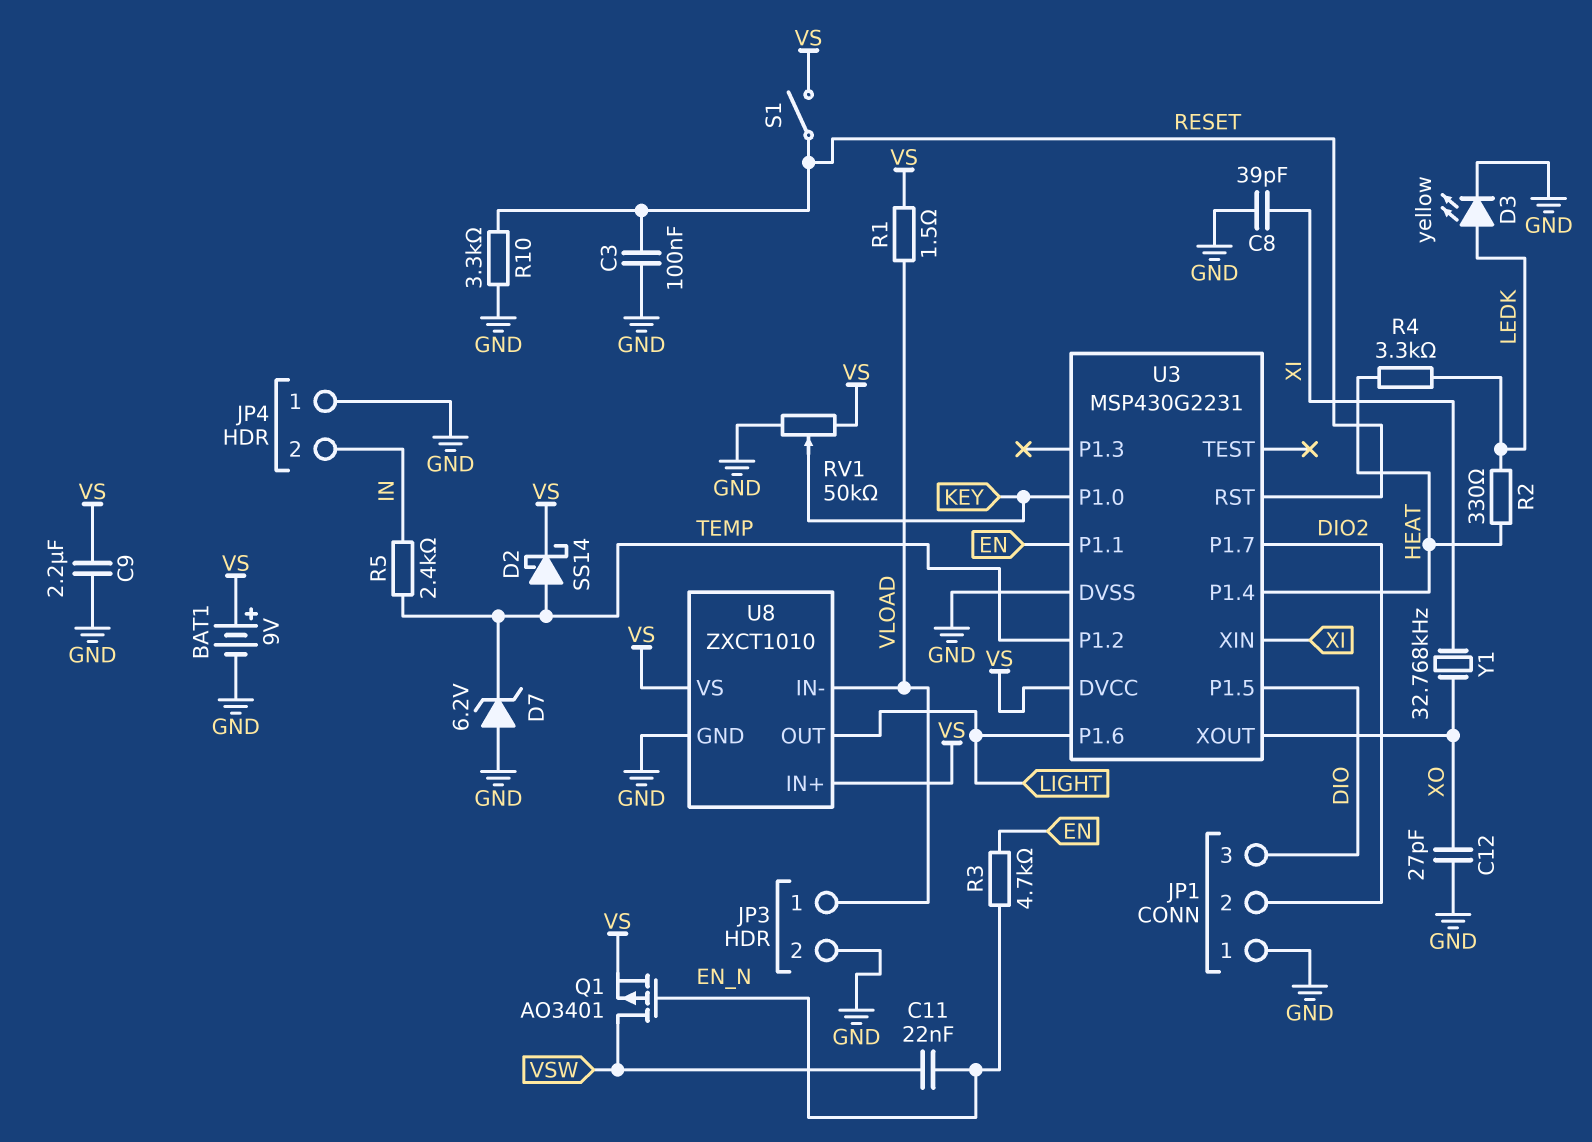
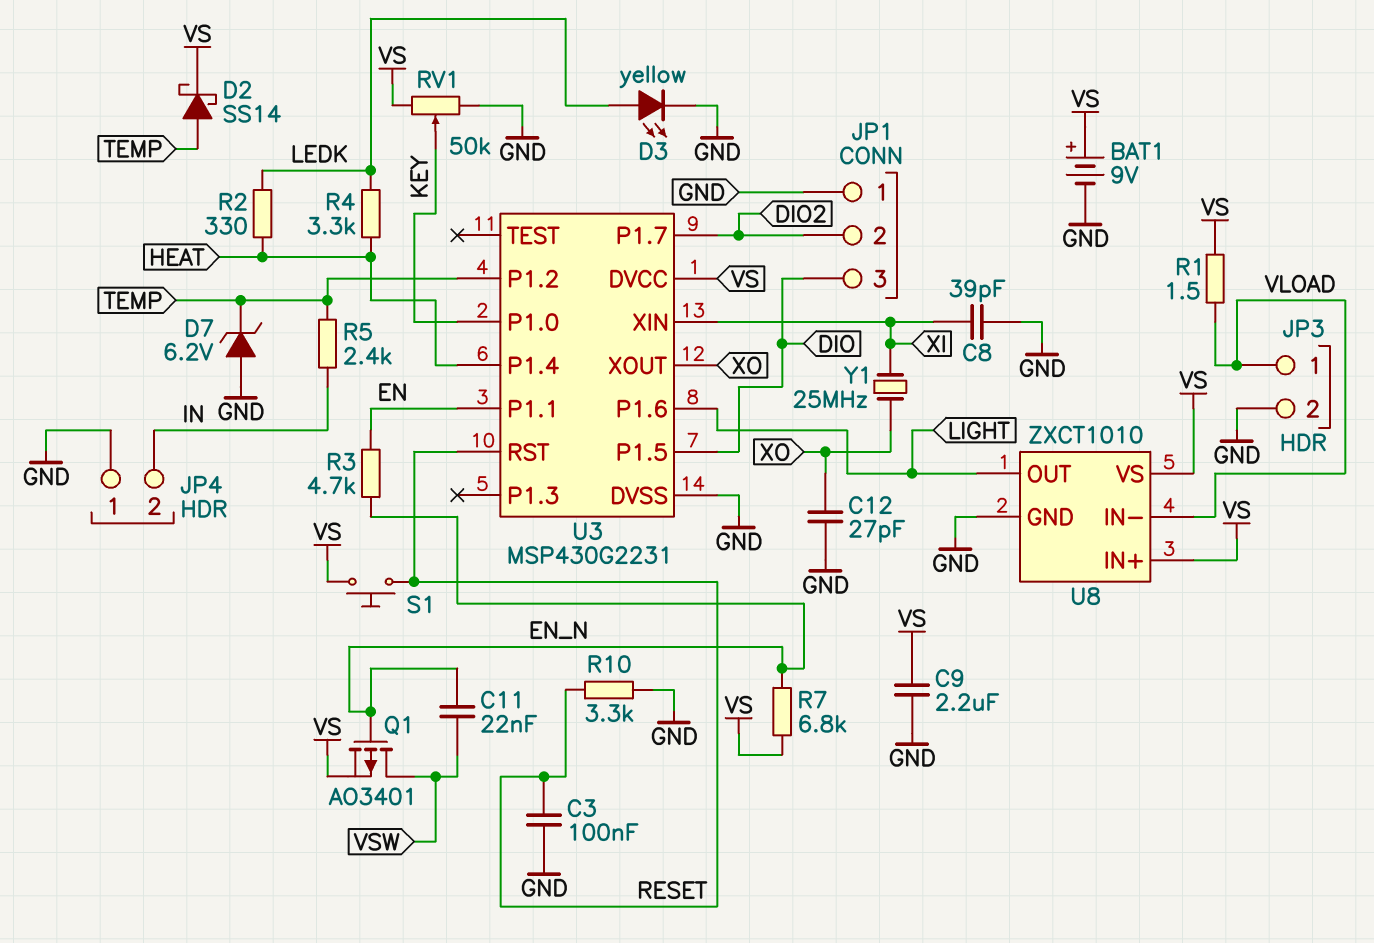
R7: none -> 6.8k (EN_N, VS)
S1: switch (RESET, VS) -> button (RESET, VS)
Y1: 32.768kHz (XI, XO) -> 25MHz (XI, XO)

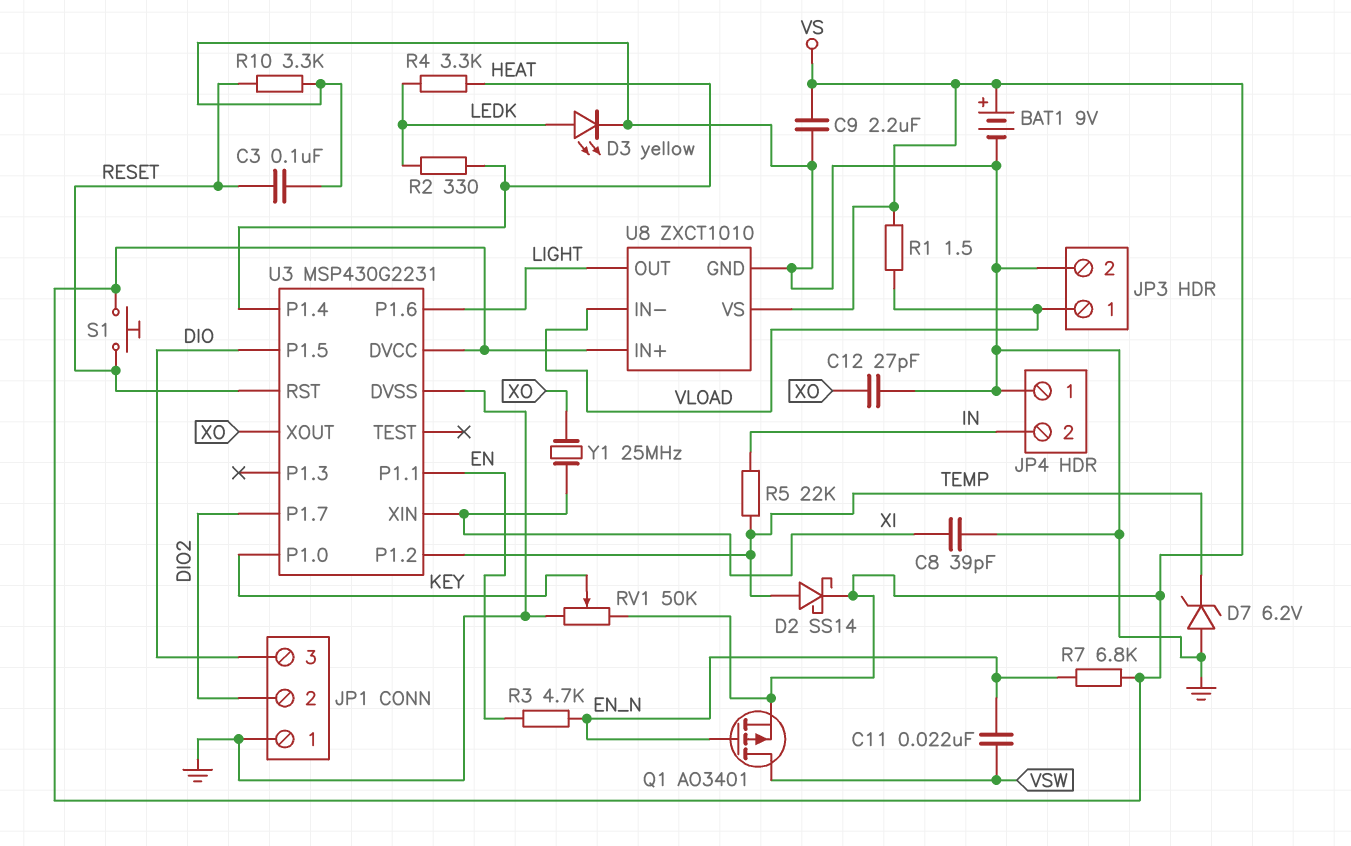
R5: 2.4k (IN, TEMP) -> 22k (IN, TEMP)

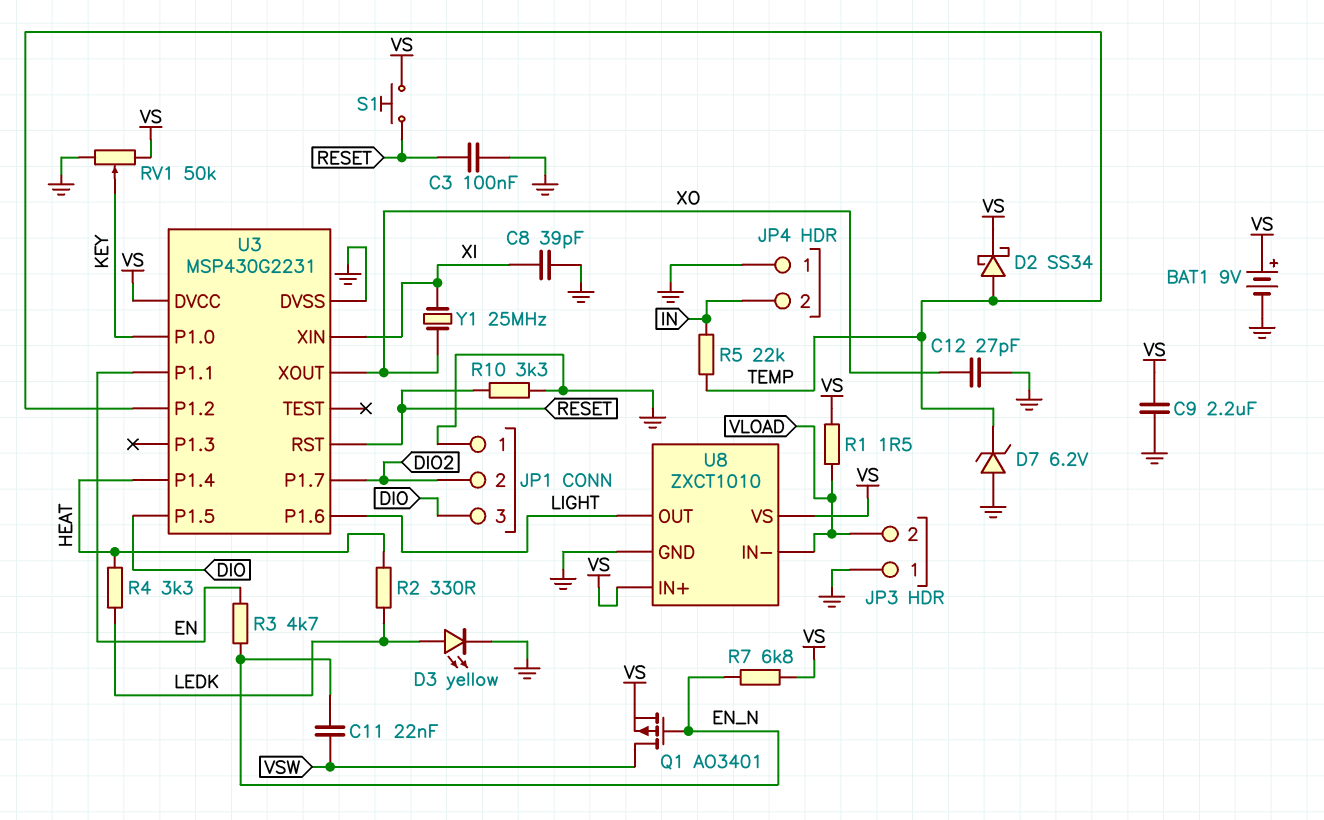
D2: schottky SS14 (A TEMP, K VS) -> schottky SS34 (A TEMP, K VS)
JP3 pin 1: VLOAD -> GND
JP3 pin 2: GND -> VLOAD

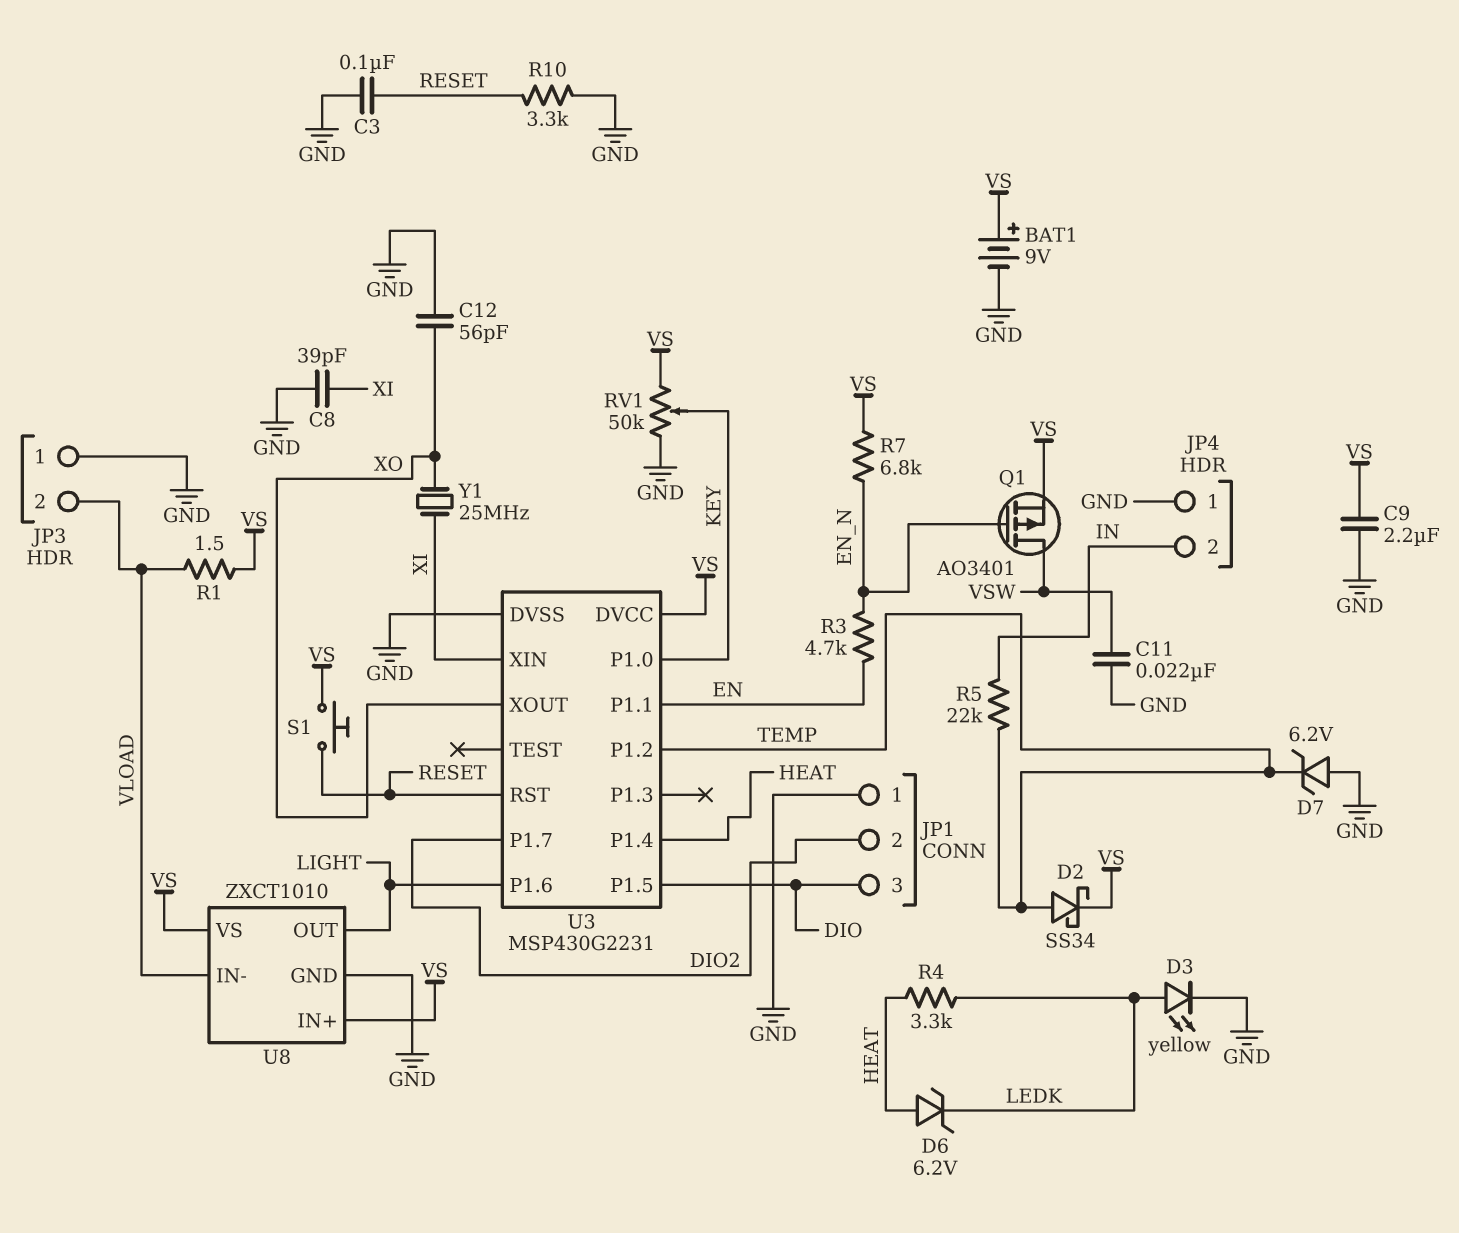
C11: 22nF (EN_N, VSW) -> 22nF (GND, VSW)
C12: 27pF (GND, XO) -> 56pF (GND, XO)
D6: none -> zener 6.2V (A HEAT, K LEDK)
R2: 330 (HEAT, LEDK) -> none

